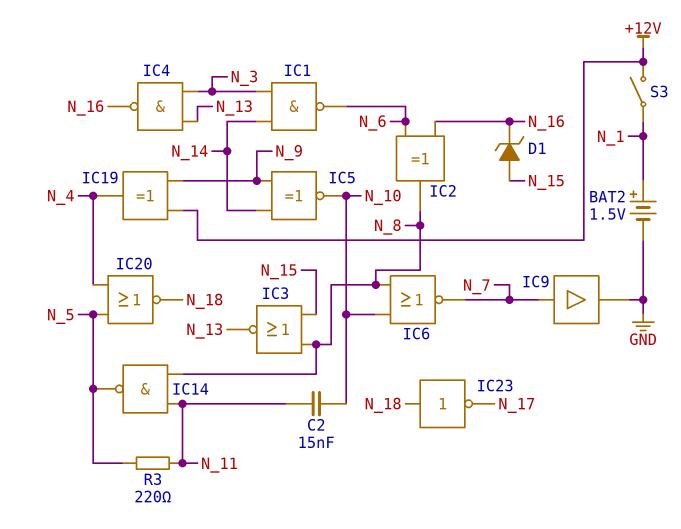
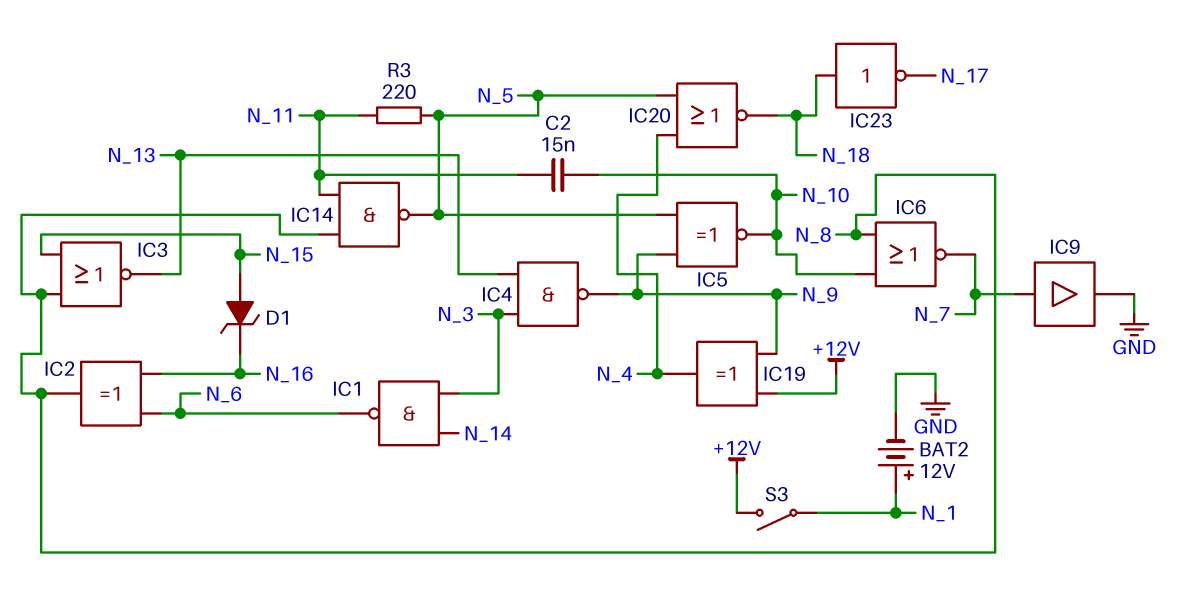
BAT2: 1.5V (plus N_1, minus GND) -> 12V (plus N_1, minus GND)
IC4: NAND (in N_3, in N_13, out N_16) -> NAND (in N_3, in N_13, out N_9)
IC5: XNOR (in N_9, in N_14, out N_10) -> XNOR (in N_5, in N_9, out N_10)

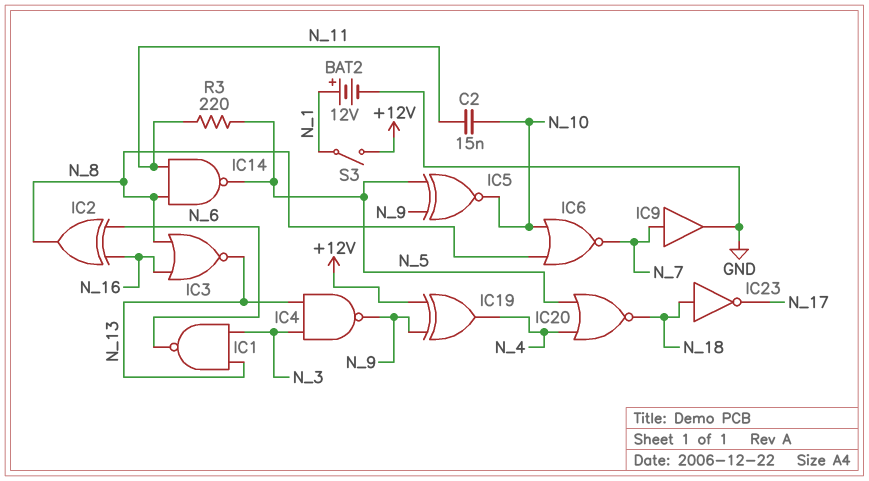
D1: zener (A N_15, K N_16) -> none
IC1: NAND (in N_3, in N_14, out N_6) -> NAND (in N_3, in N_13, out N_6)
IC3: NOR (in N_8, in N_15, out N_13) -> NOR (in N_8, in N_16, out N_13)

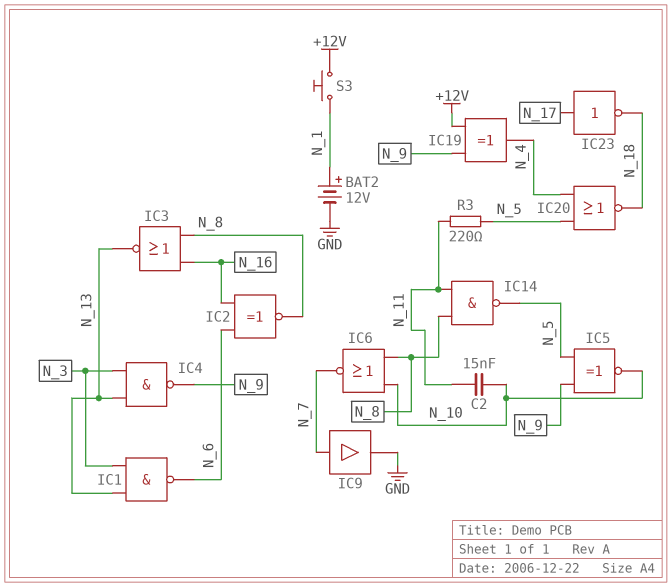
IC2: XOR (in N_6, in N_16, out N_8) -> XNOR (in N_6, in N_16, out N_8)
IC23: NOT (in N_18, out N_17) -> NOT (in N_17, out N_18)
S3: switch (+12V, N_1) -> button (+12V, N_1)

